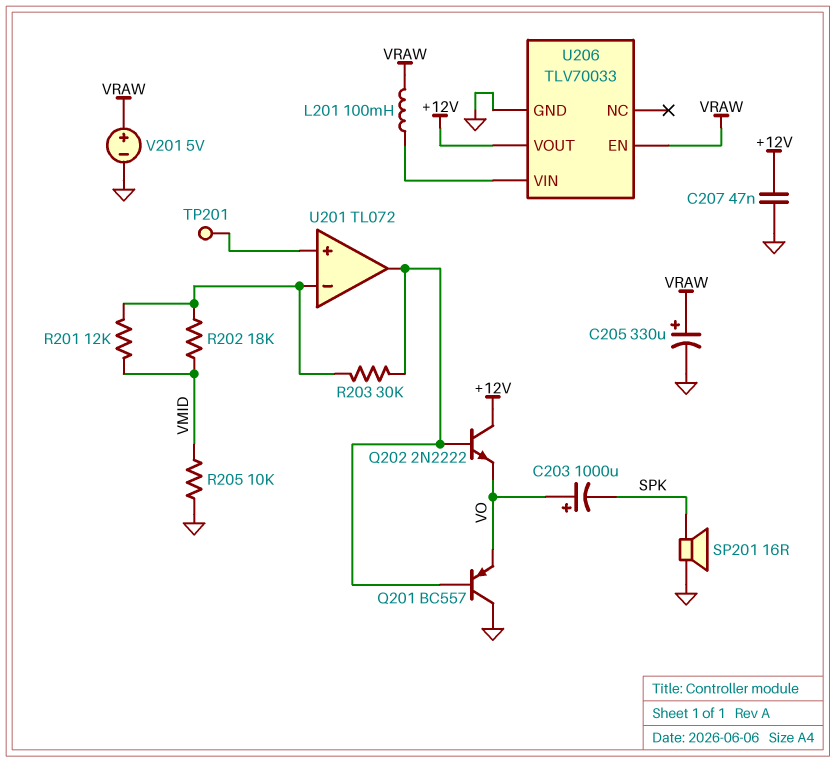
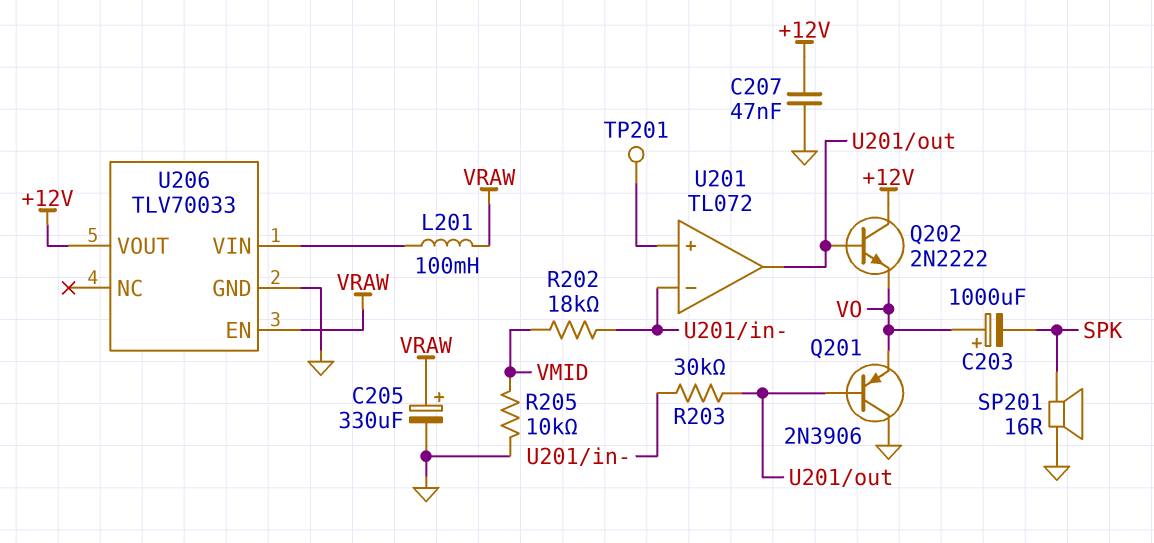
Q201: PNP BC557 (B U201/out, C GND, E VO) -> PNP 2N3906 (B U201/out, C GND, E VO)
R201: 12k (U201/in-, VMID) -> none
V201: 5V (plus VRAW, minus GND) -> none

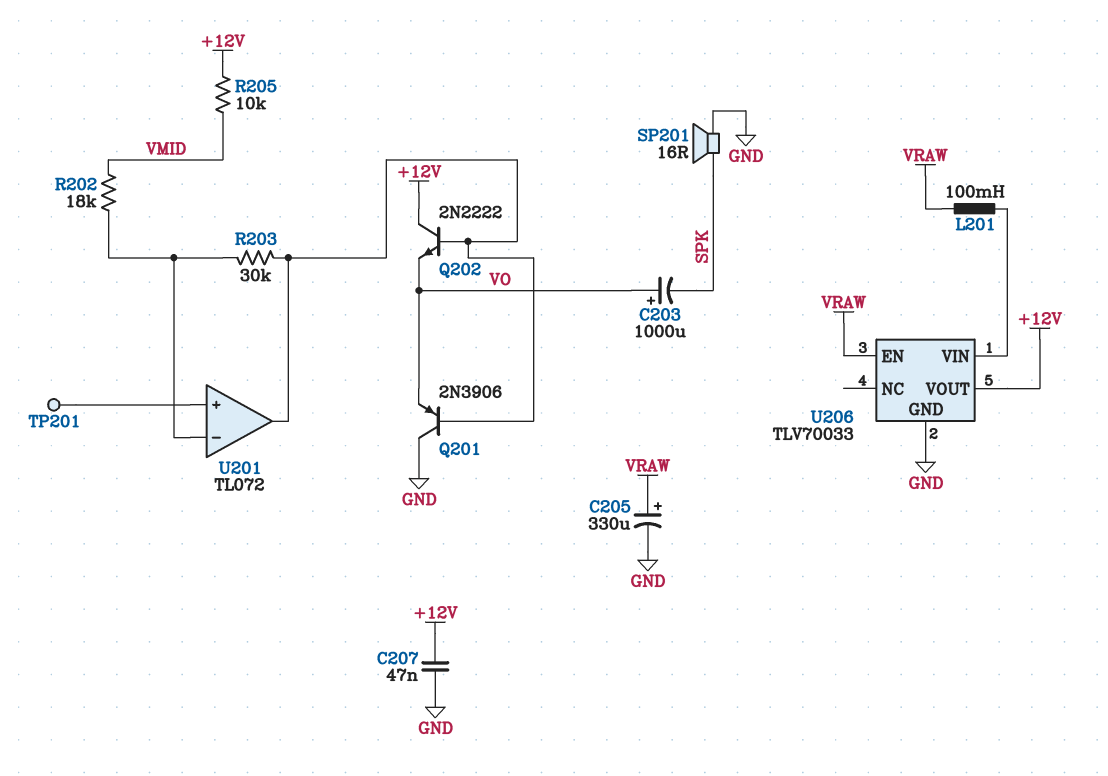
R205: 10k (GND, VMID) -> 10k (+12V, VMID)

